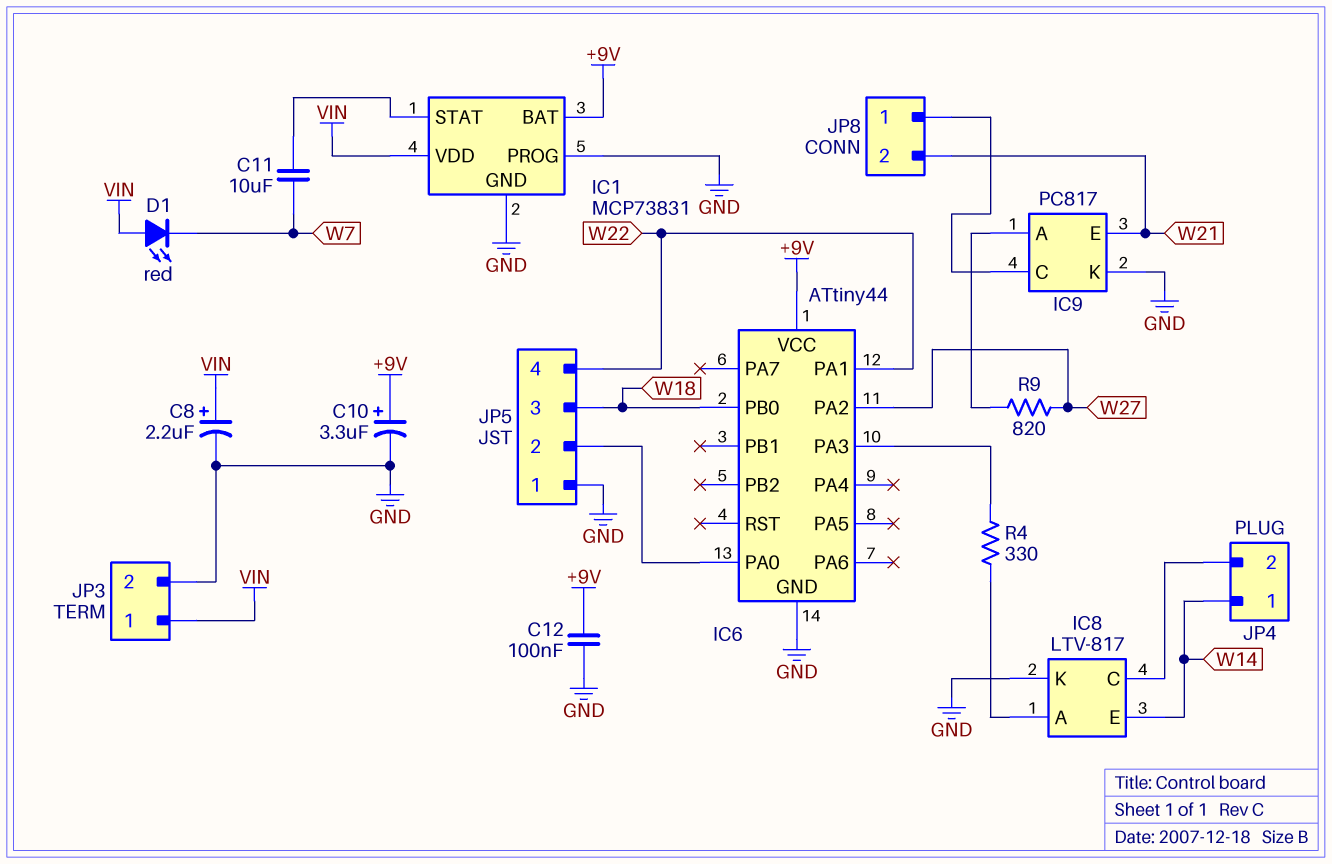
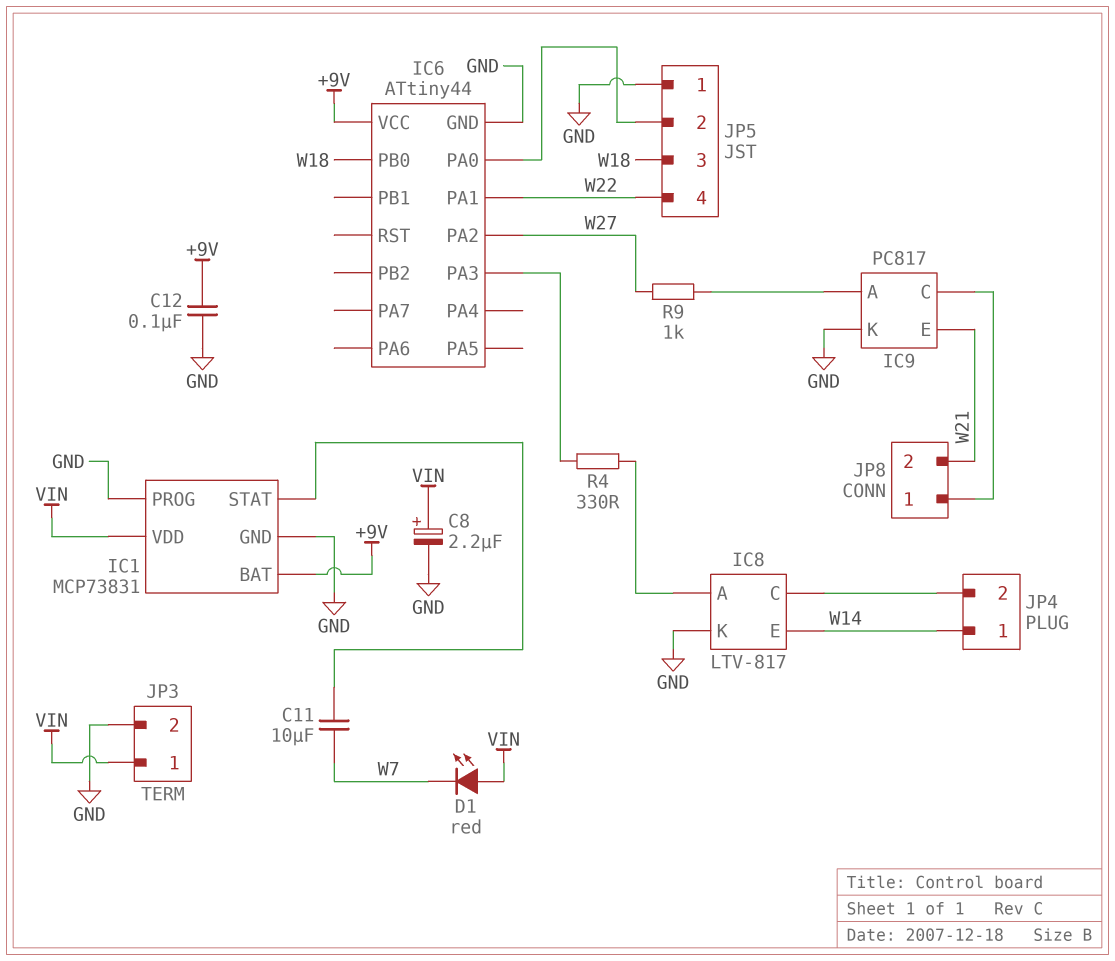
C10: 3.3uF (plus +9V, minus GND) -> none
R9: 820 (IC9/A, W27) -> 1k (IC9/A, W27)

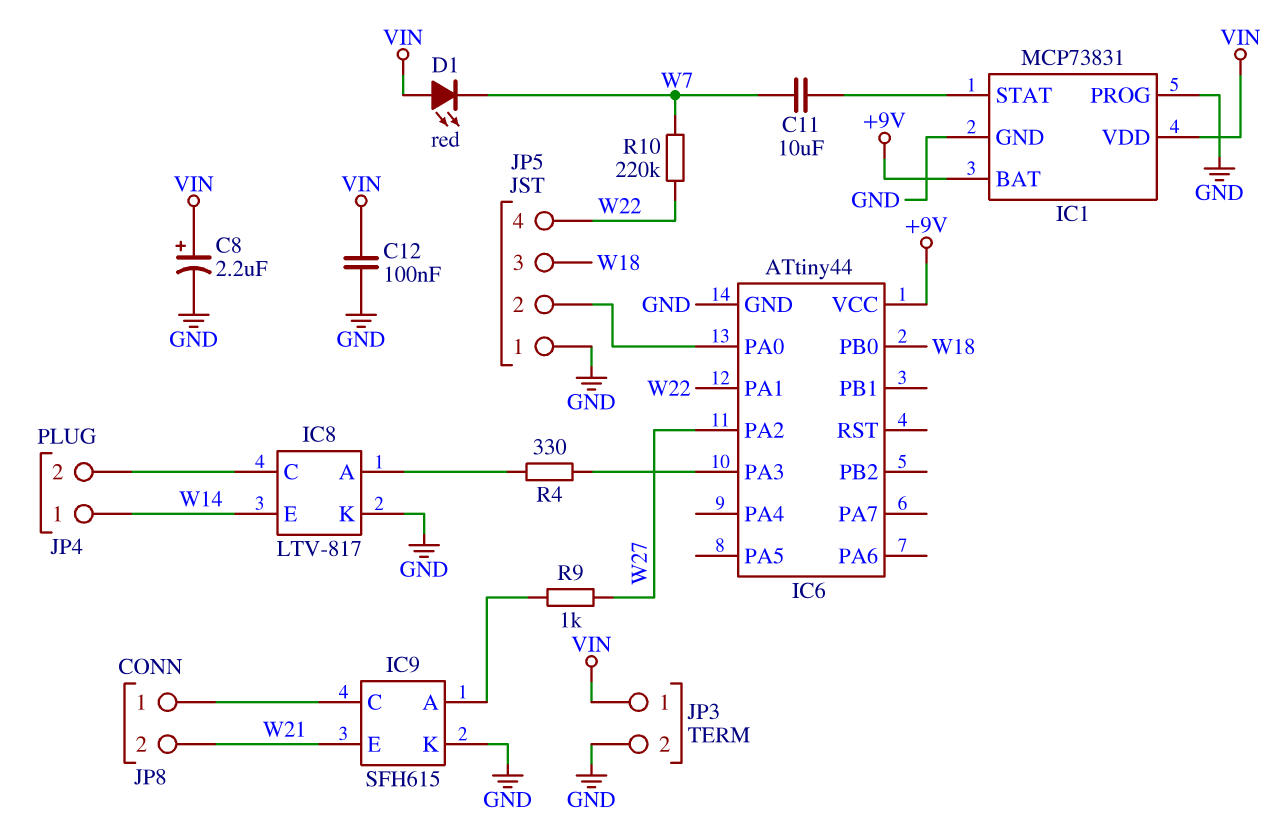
C12: 100nF (+9V, GND) -> 100nF (GND, VIN)
IC9: PC817 -> SFH615
R10: none -> 220k (W7, W22)

